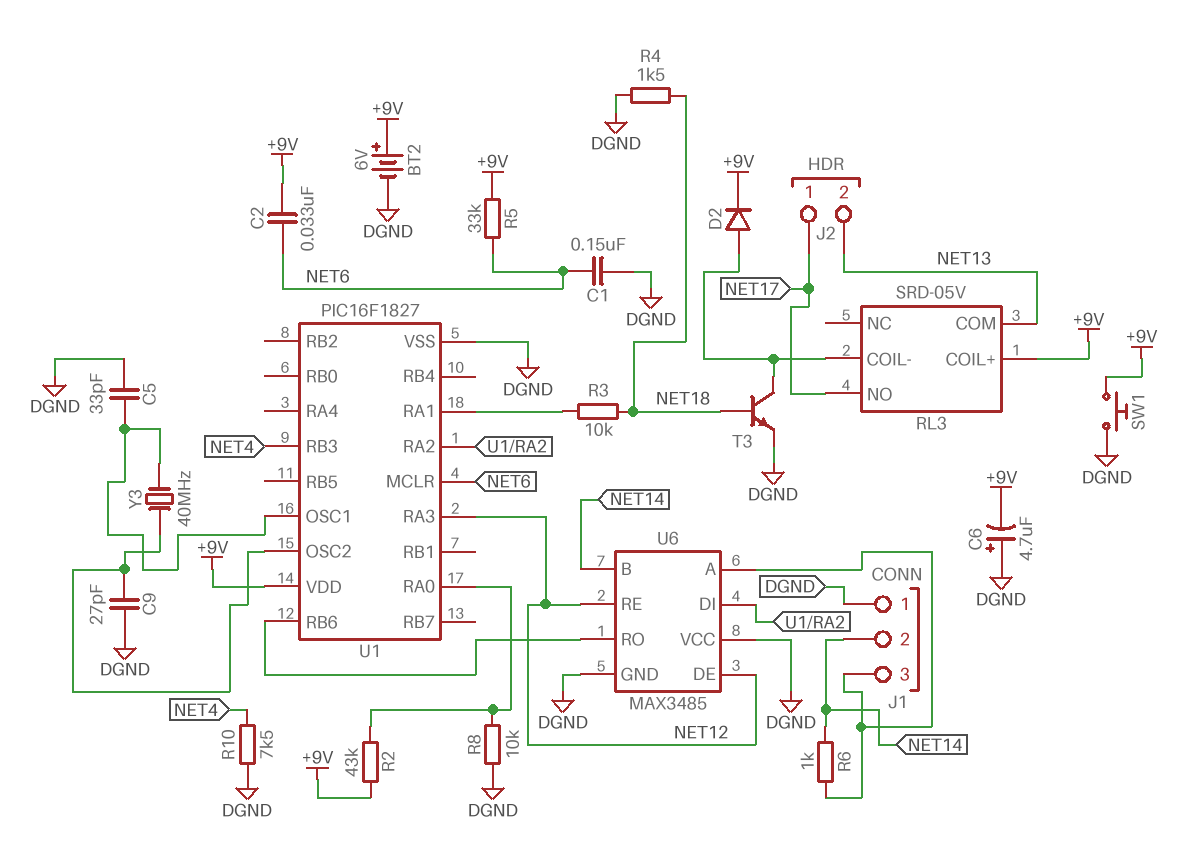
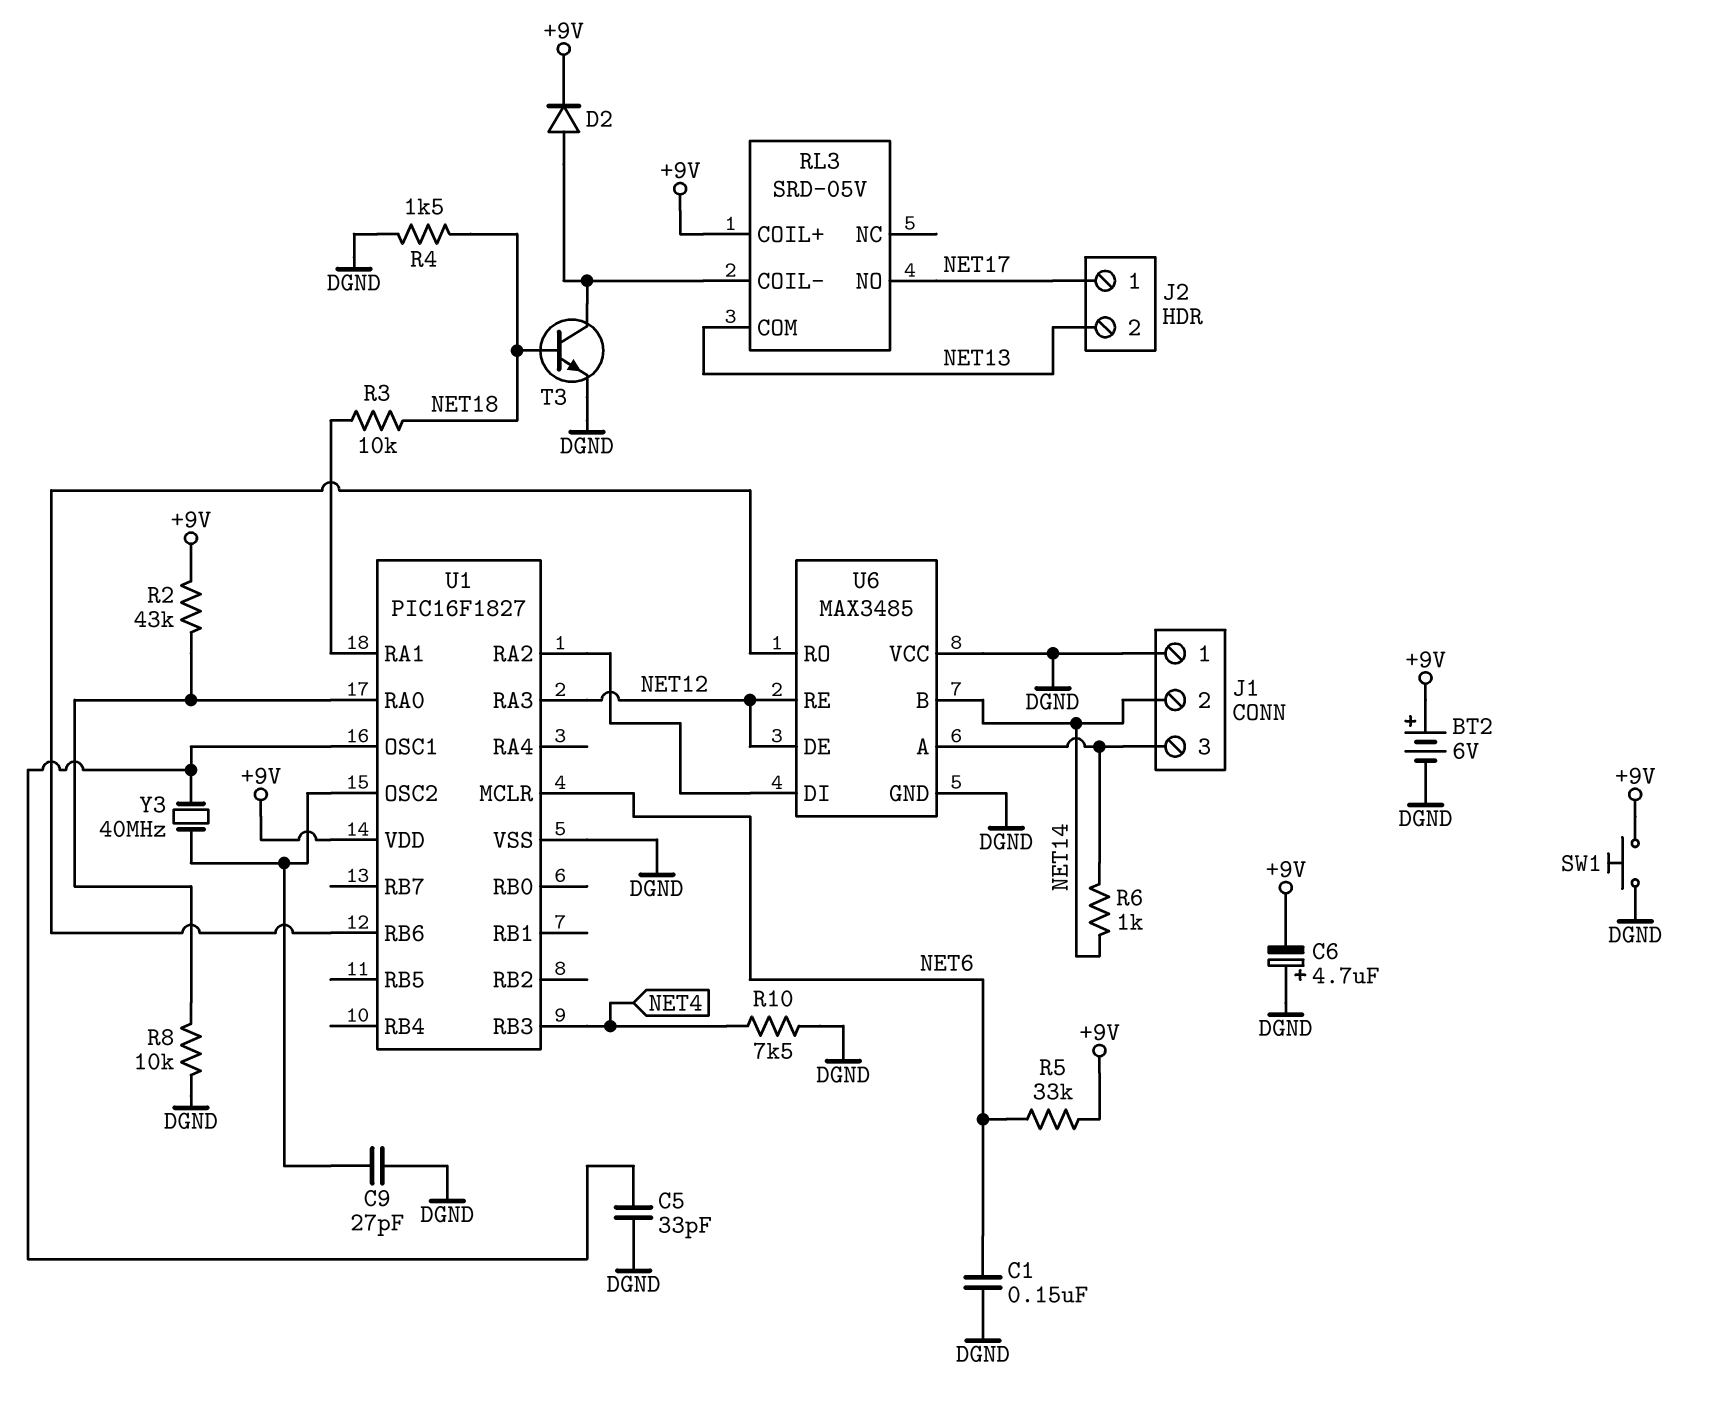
C2: 33nF (+9V, NET6) -> none

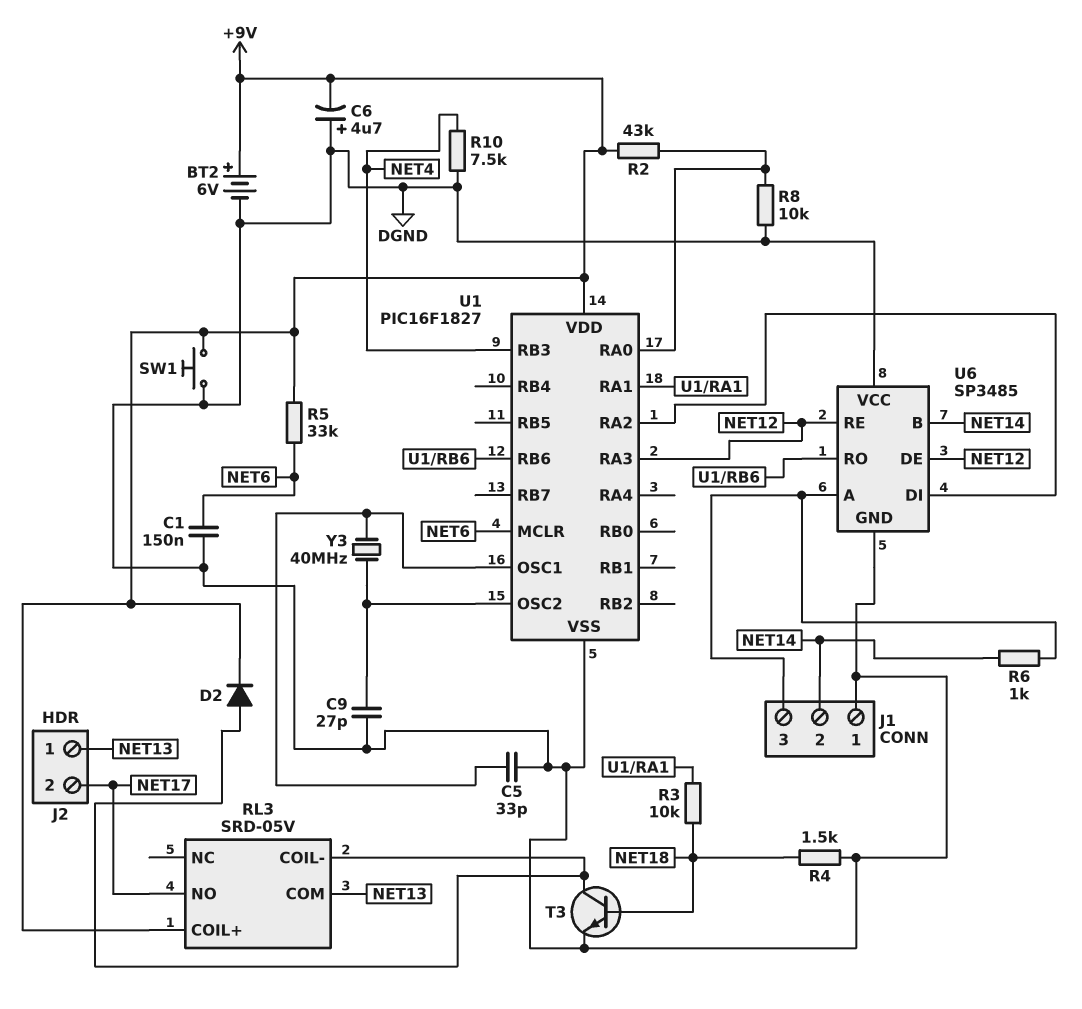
J2 pin 1: NET17 -> NET13
J2 pin 2: NET13 -> NET17
U6: MAX3485 -> SP3485

